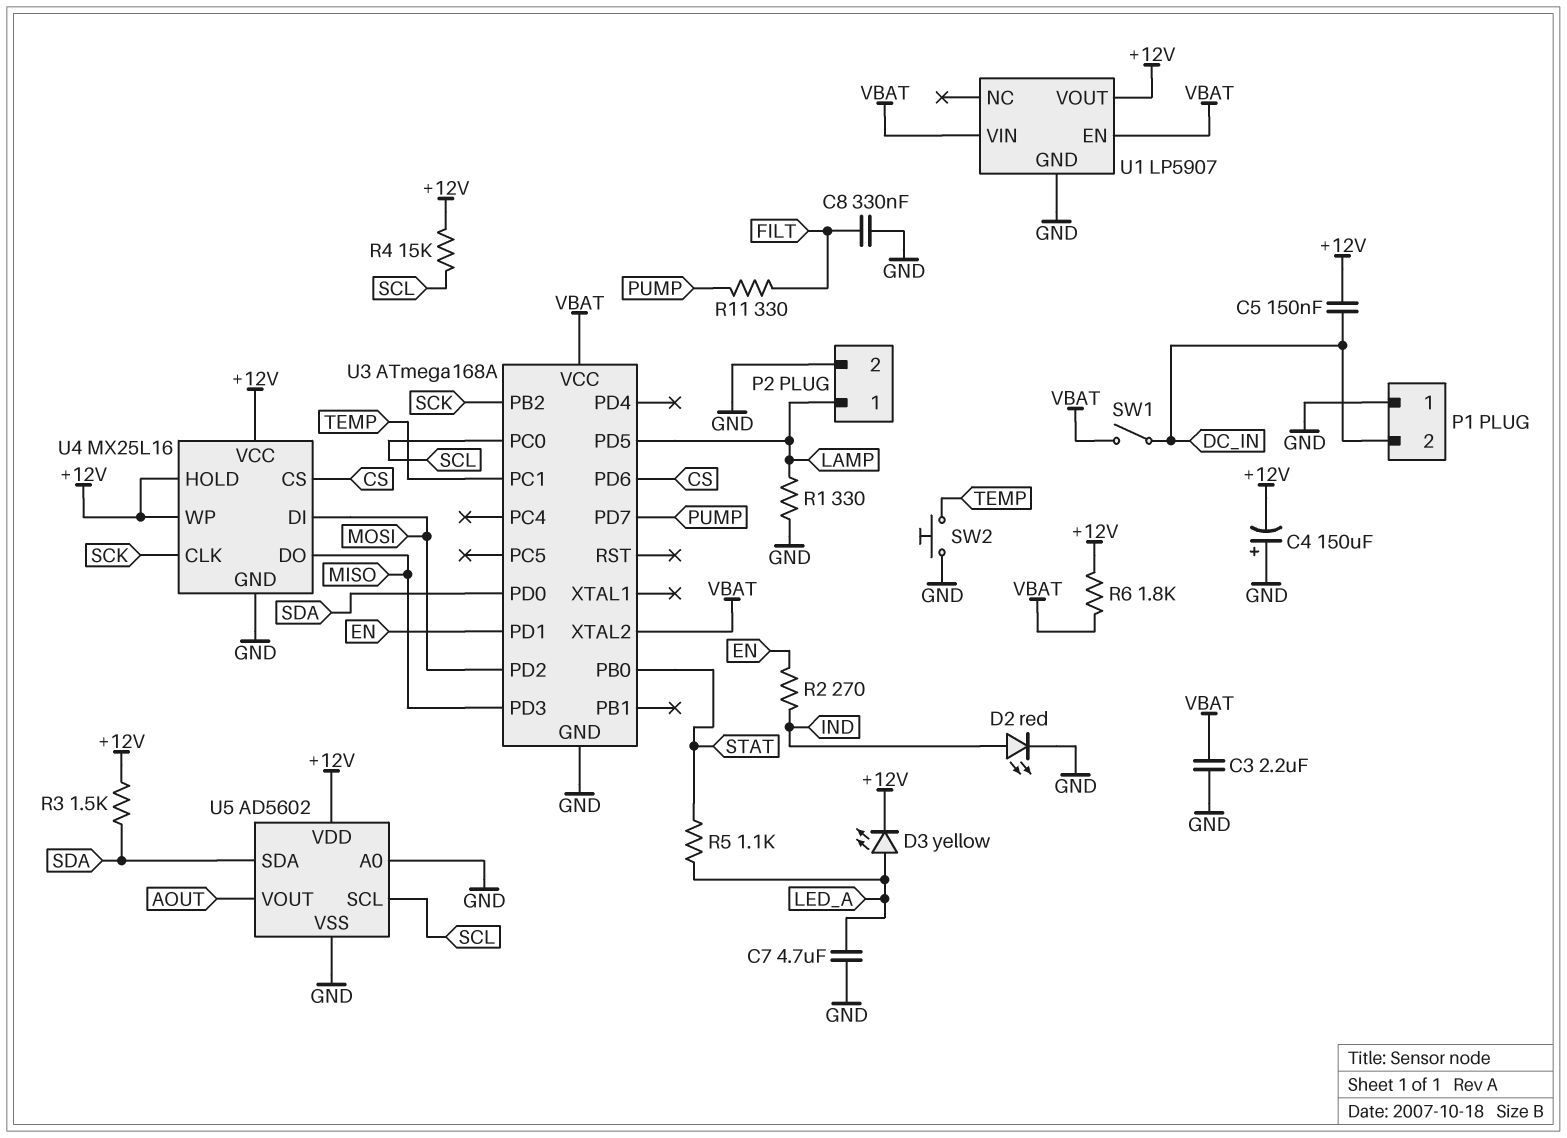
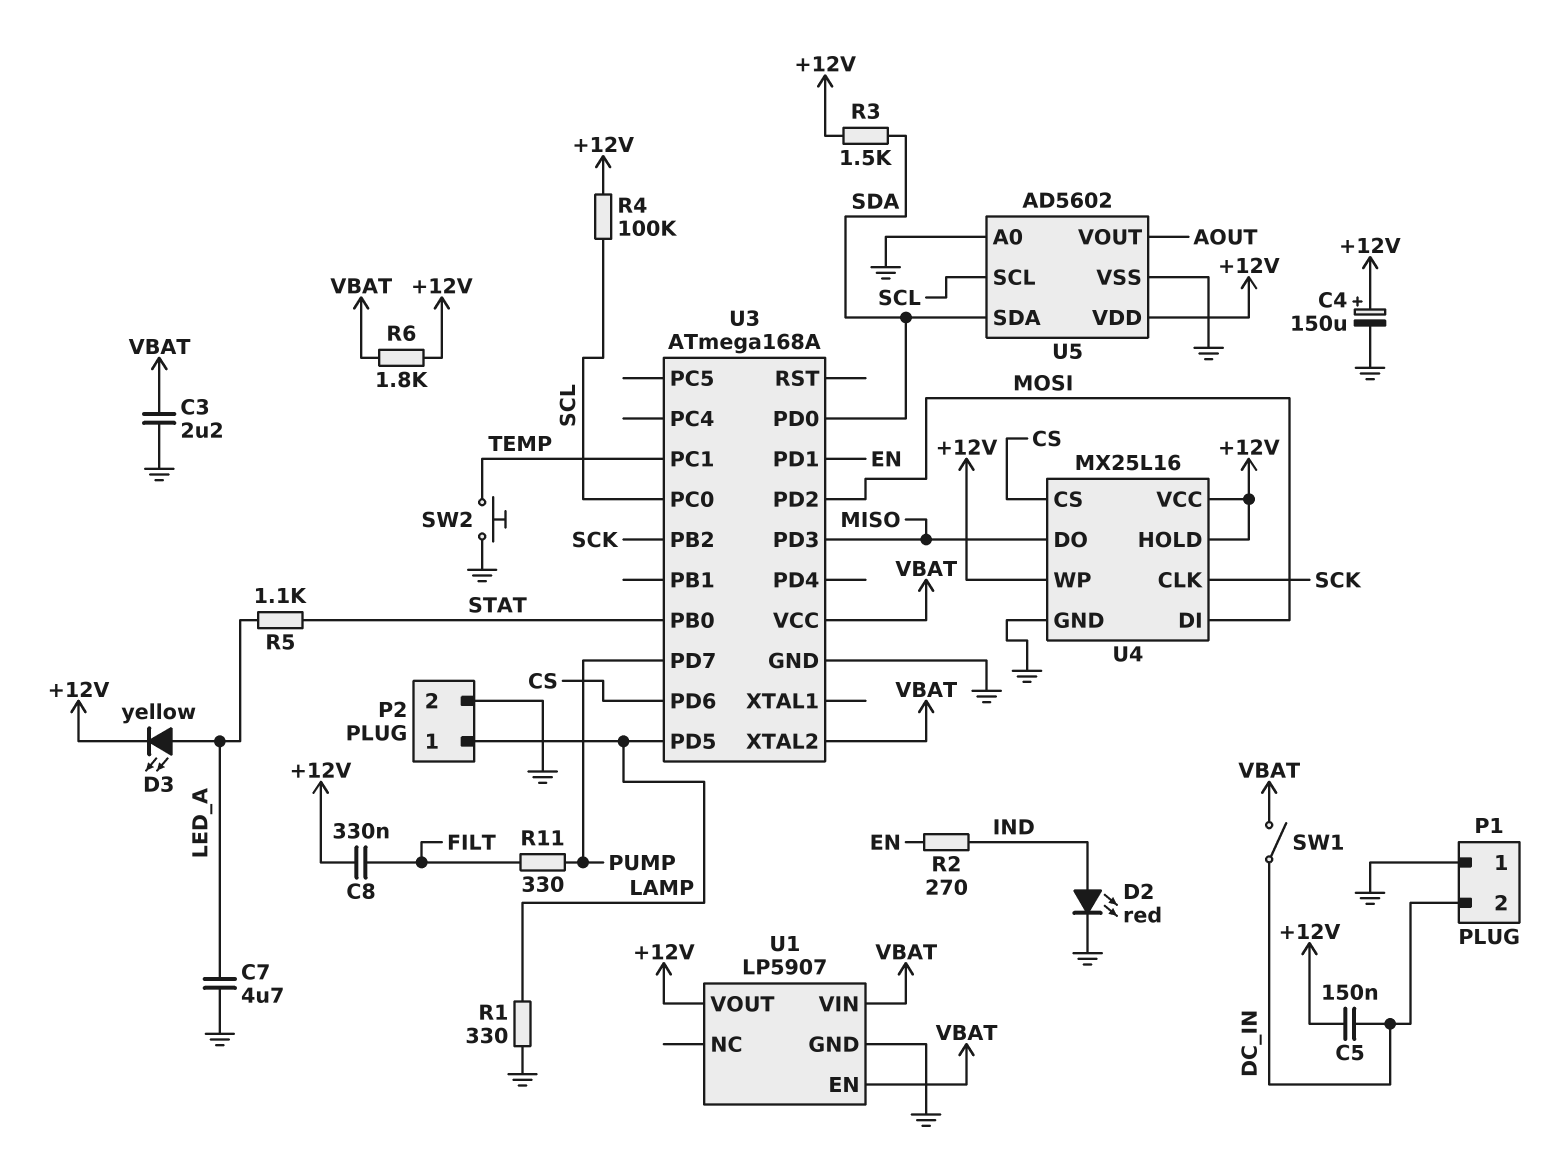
C4: 150uF (plus GND, minus +12V) -> 150uF (plus +12V, minus GND)
C8: 330nF (FILT, GND) -> 330nF (+12V, FILT)
R4: 15k (+12V, SCL) -> 100k (+12V, SCL)

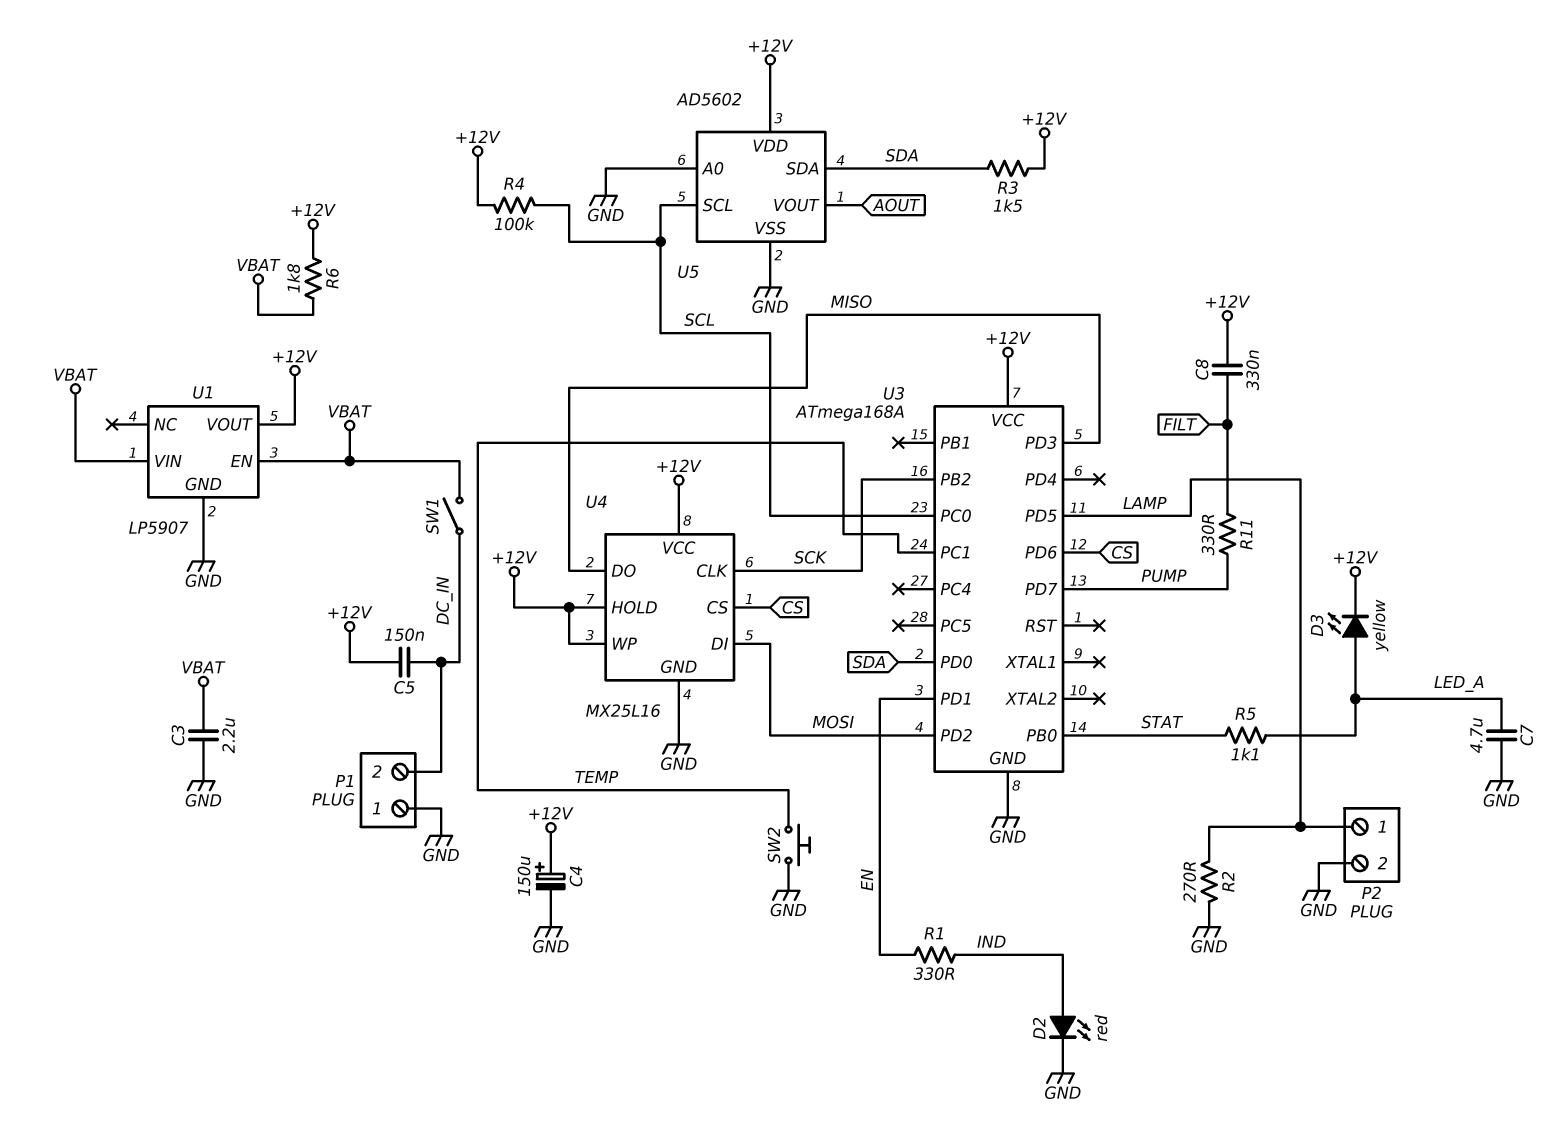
R1: 330 (GND, LAMP) -> 330 (EN, IND)
R2: 270 (EN, IND) -> 270 (GND, LAMP)
U3 pin VCC: VBAT -> +12V
U3 pin XTAL2: VBAT -> none

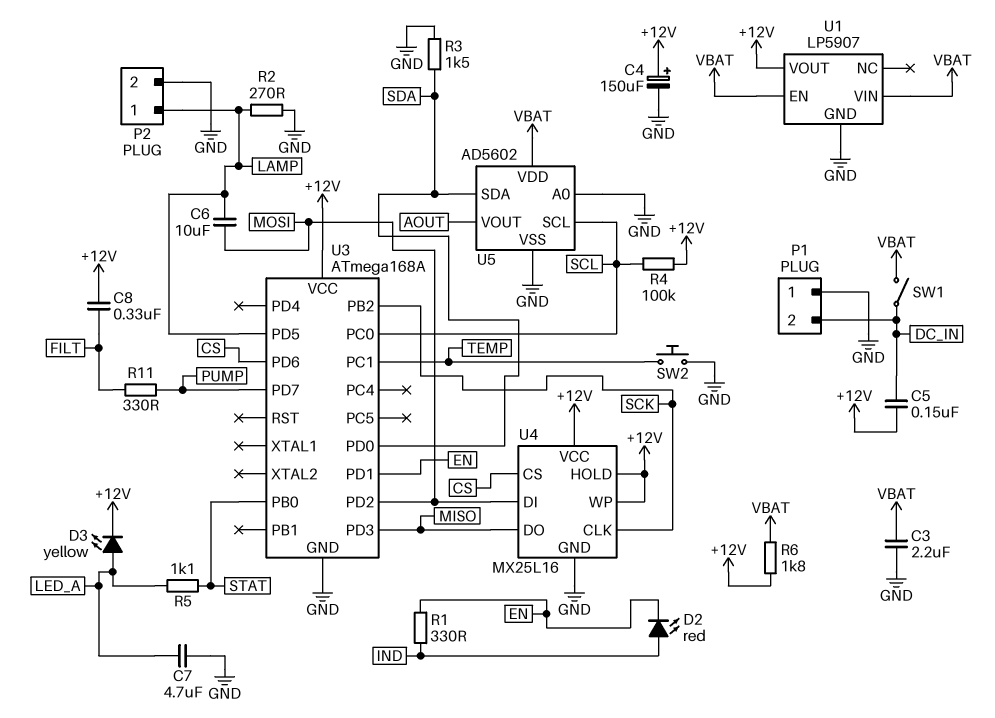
C6: none -> 10uF (LAMP, MOSI)
D2: LED red (A IND, K GND) -> LED red (A IND, K EN)
R3: 1.5k (+12V, SDA) -> 1.5k (GND, SDA)
U5 pin VDD: +12V -> VBAT

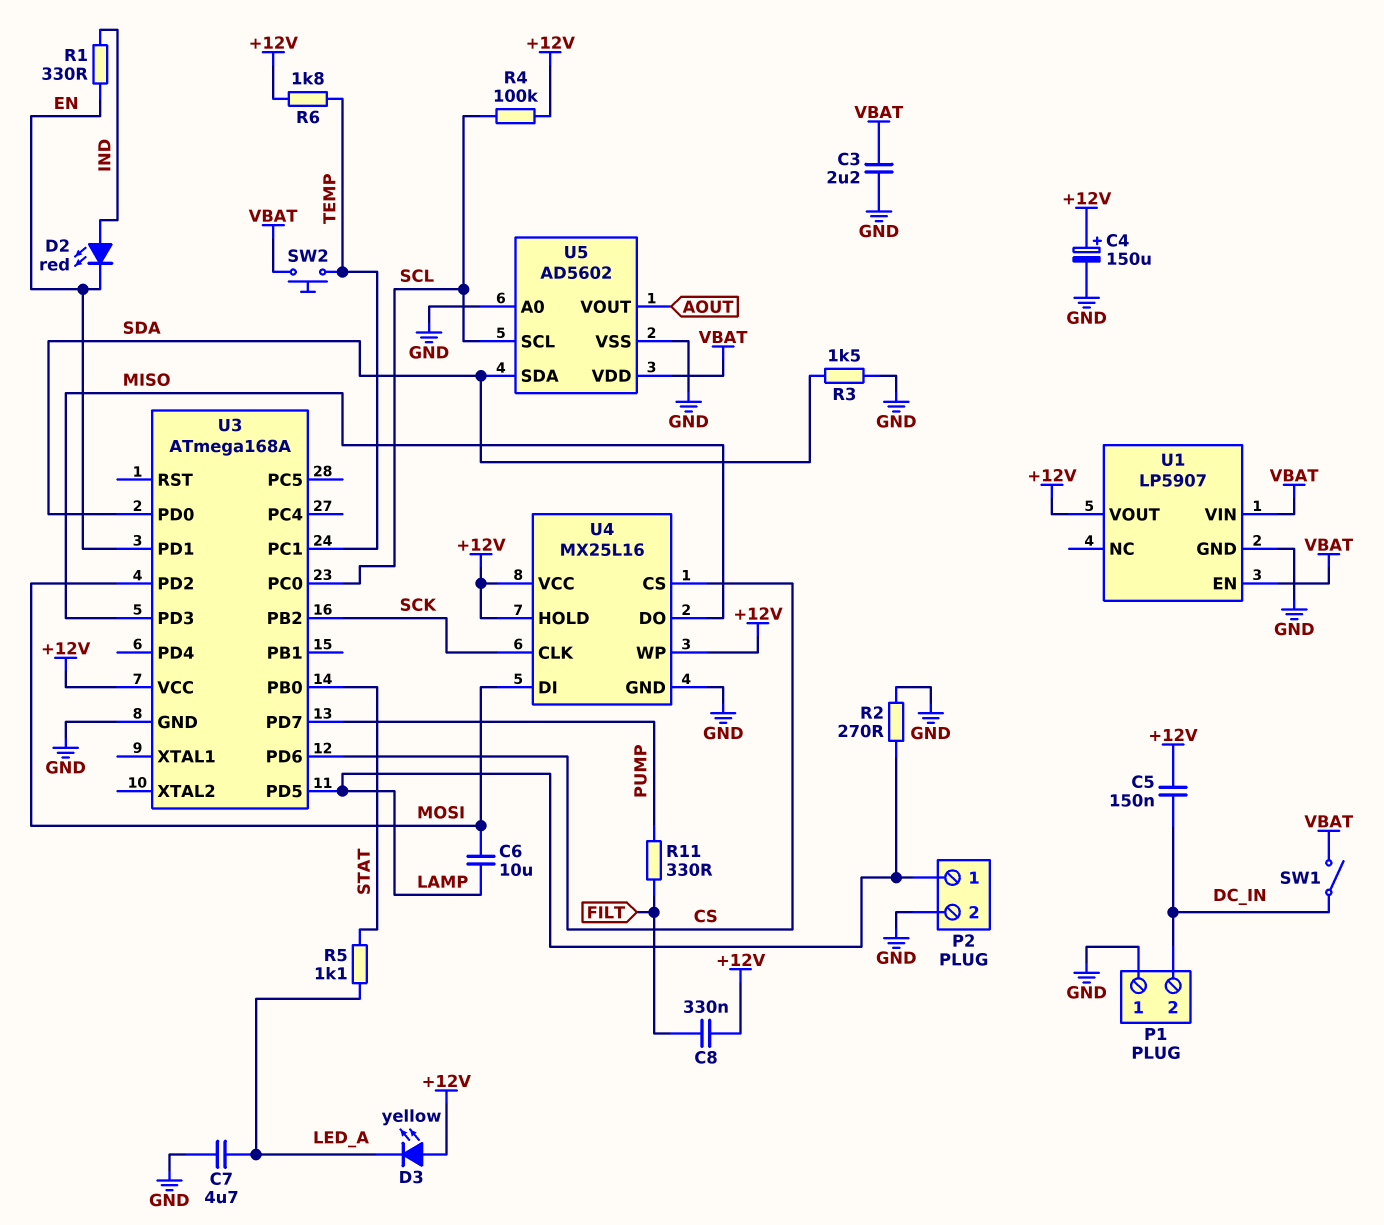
D3: LED yellow (A LED_A, K +12V) -> LED yellow (A +12V, K LED_A)
R6: 1.8k (+12V, VBAT) -> 1.8k (+12V, TEMP)
SW2: button (GND, TEMP) -> button (TEMP, VBAT)

